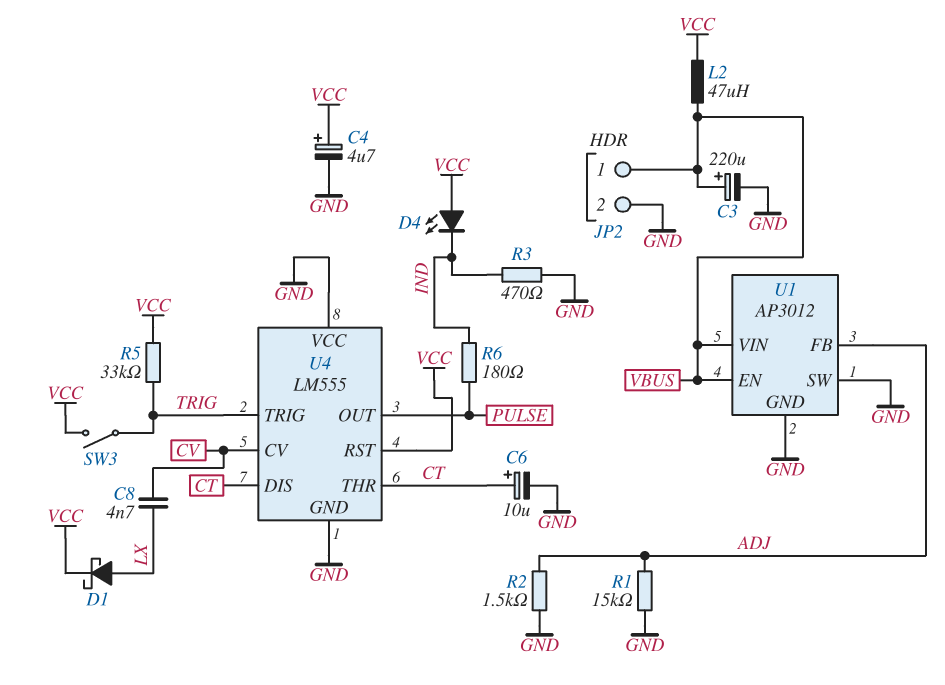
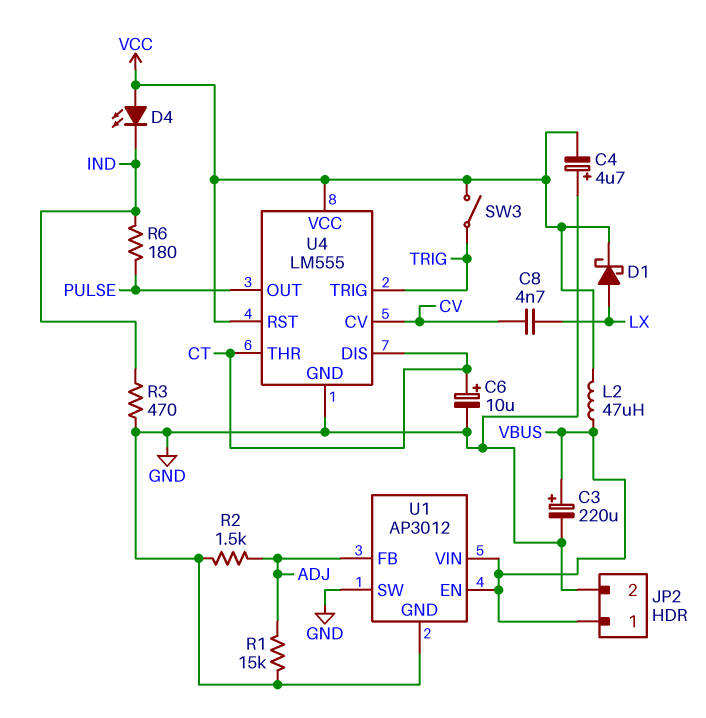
C4: 4.7uF (plus VCC, minus GND) -> 4.7uF (plus GND, minus VCC)
R5: 33k (TRIG, VCC) -> none
U4 pin VCC: GND -> VCC

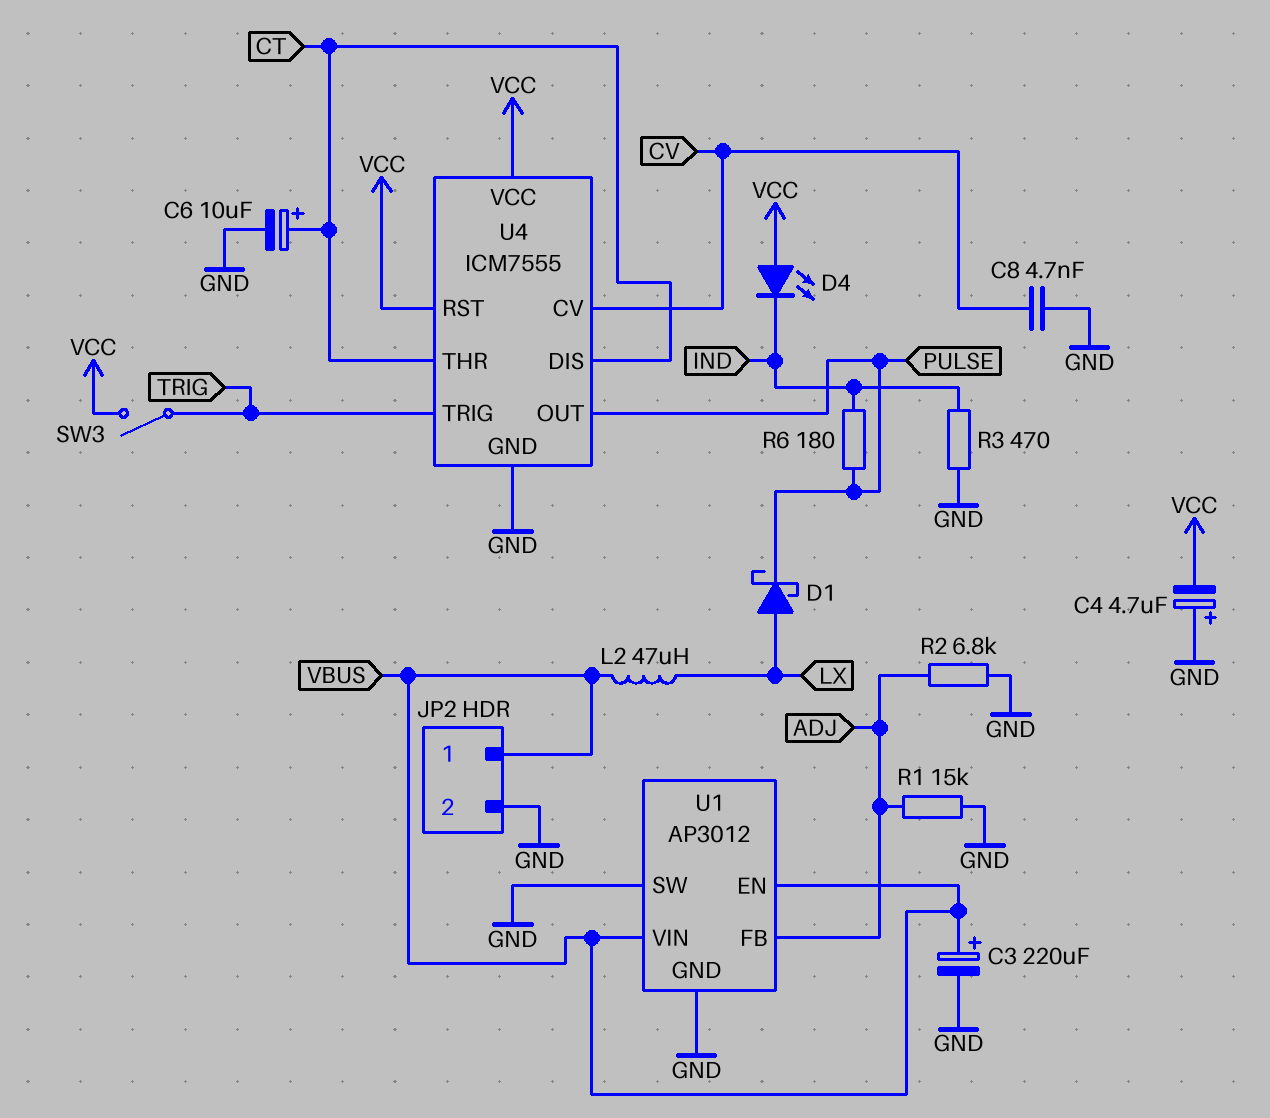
C8: 4.7nF (CV, LX) -> 4.7nF (CV, GND)
D1: schottky (A LX, K VCC) -> schottky (A LX, K PULSE)
L2: 47uH (VBUS, VCC) -> 47uH (LX, VBUS)
R2: 1.5k (ADJ, GND) -> 6.8k (ADJ, GND)
U4: LM555 -> ICM7555

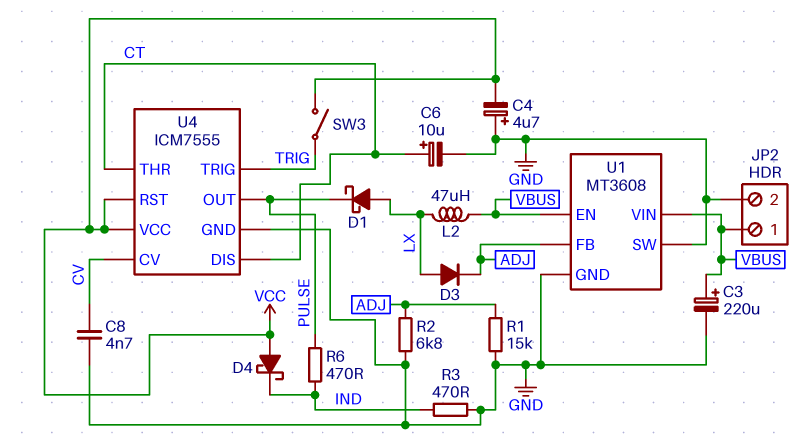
D3: none -> diode (A LX, K ADJ)
D4: LED (A VCC, K IND) -> schottky (A VCC, K IND)
R6: 180 (IND, PULSE) -> 470 (IND, PULSE)
U1: AP3012 -> MT3608

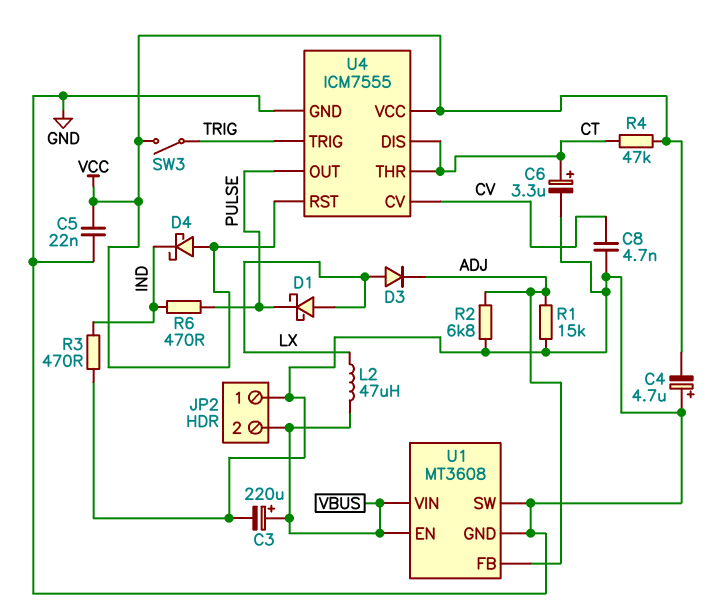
C5: none -> 22nF (GND, VCC)
C6: 10uF (plus CT, minus GND) -> 3.3uF (plus CT, minus GND)
JP2 pin 1: VBUS -> GND
JP2 pin 2: GND -> VBUS
R4: none -> 47k (CT, VCC)

